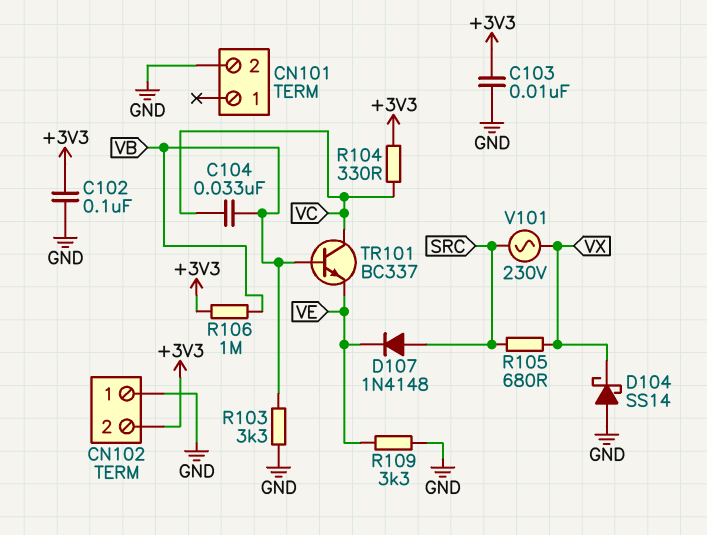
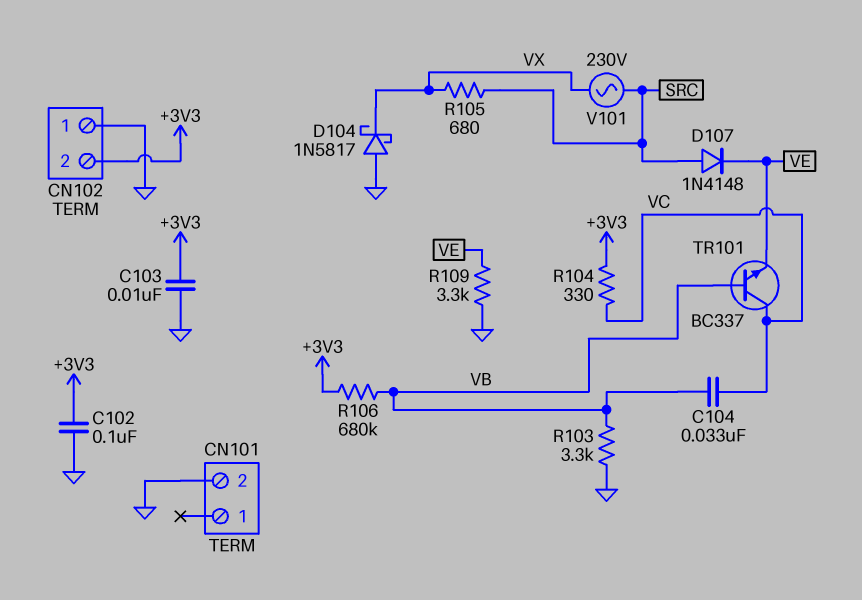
D104: schottky SS14 (A GND, K VX) -> schottky 1N5817 (A GND, K VX)
R106: 1M (+3V3, VB) -> 680k (+3V3, VB)

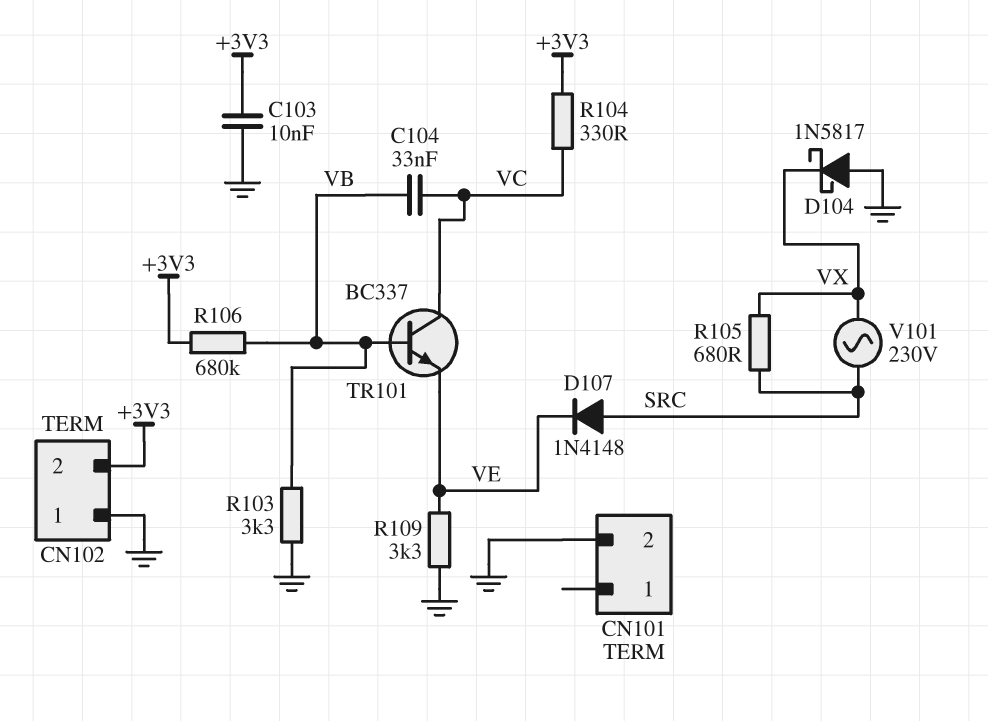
C102: 100nF (+3V3, GND) -> none

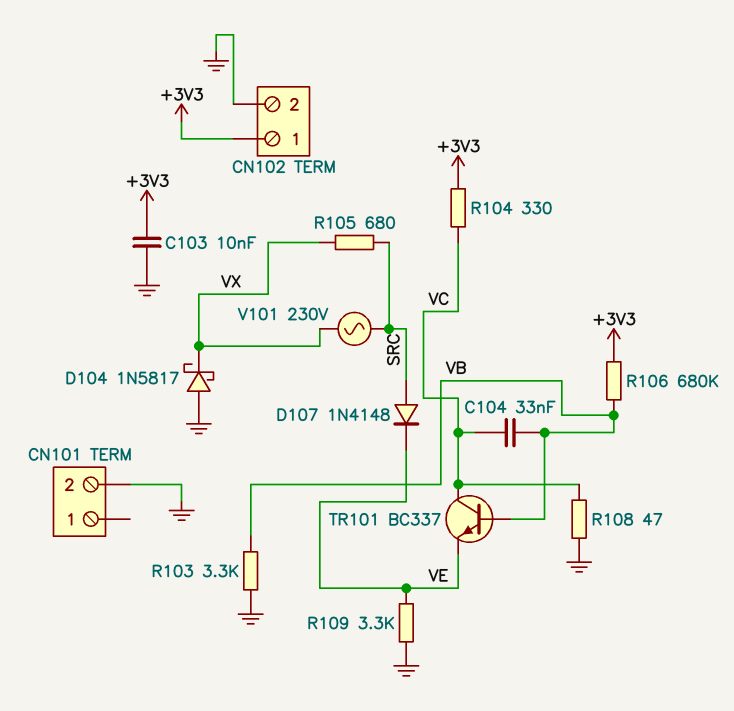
CN102 pin 1: GND -> +3V3
CN102 pin 2: +3V3 -> GND
R108: none -> 47 (GND, VC)

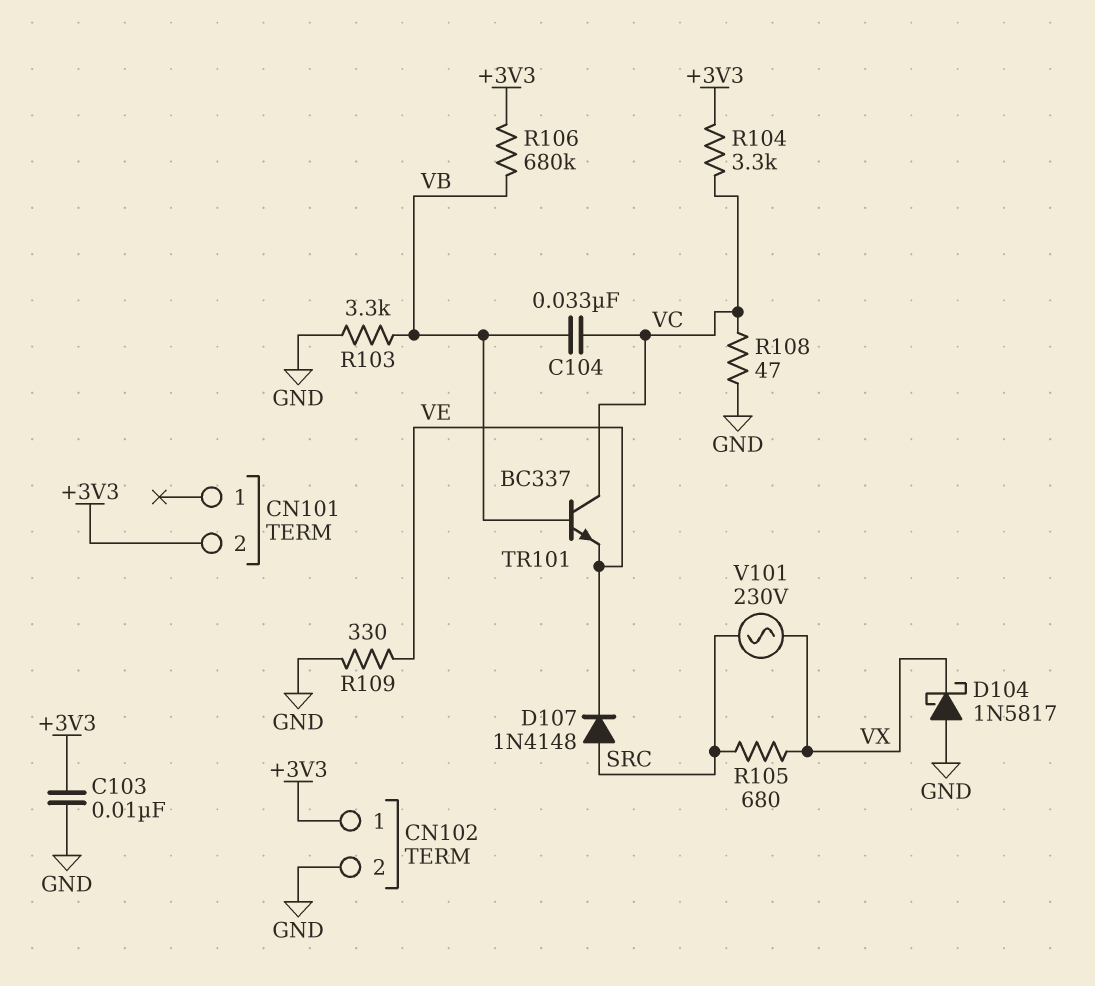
CN101 pin 2: GND -> +3V3
R104: 330 (+3V3, VC) -> 3.3k (+3V3, VC)
R109: 3.3k (GND, VE) -> 330 (GND, VE)

